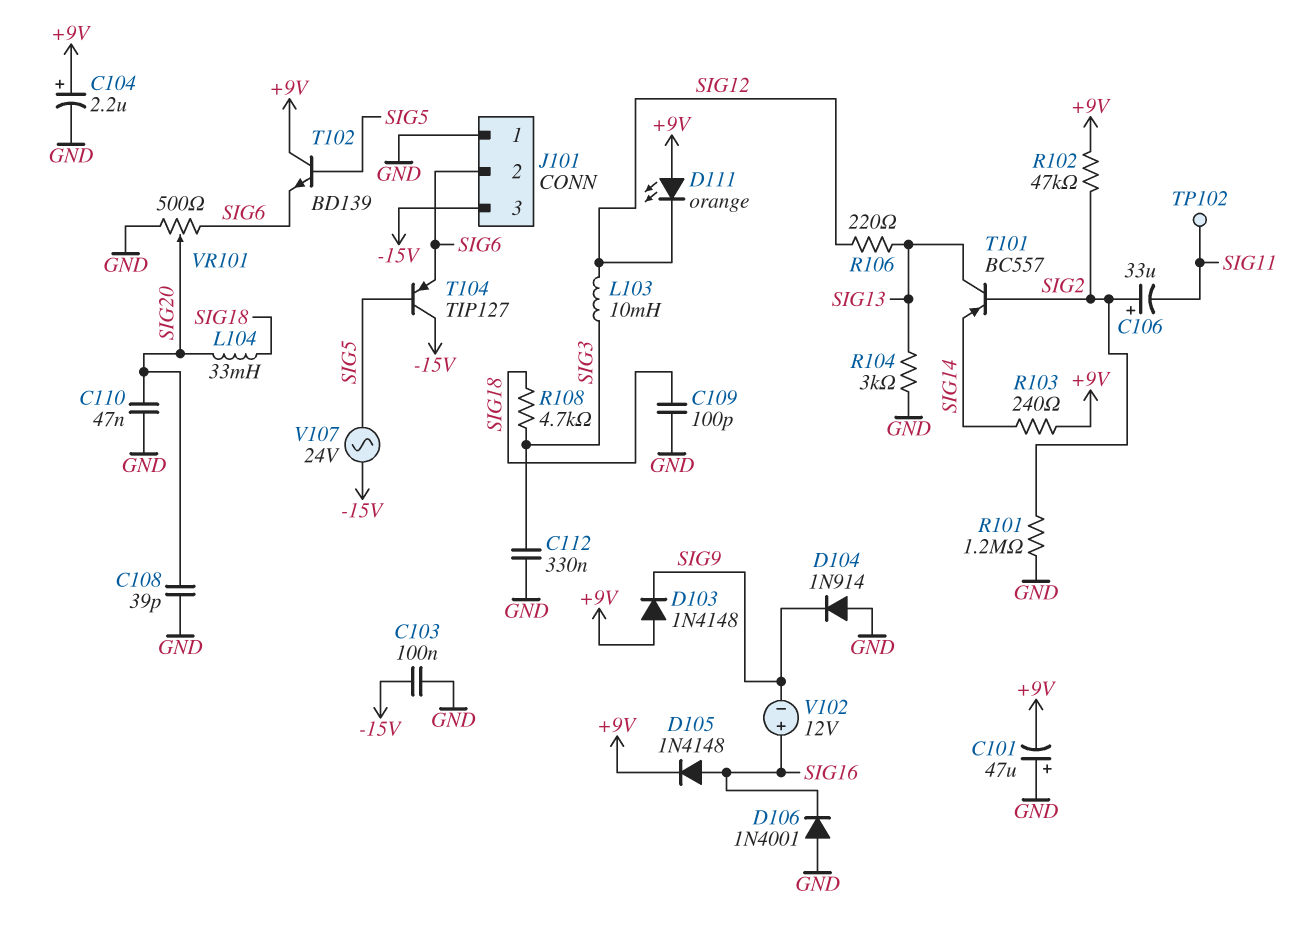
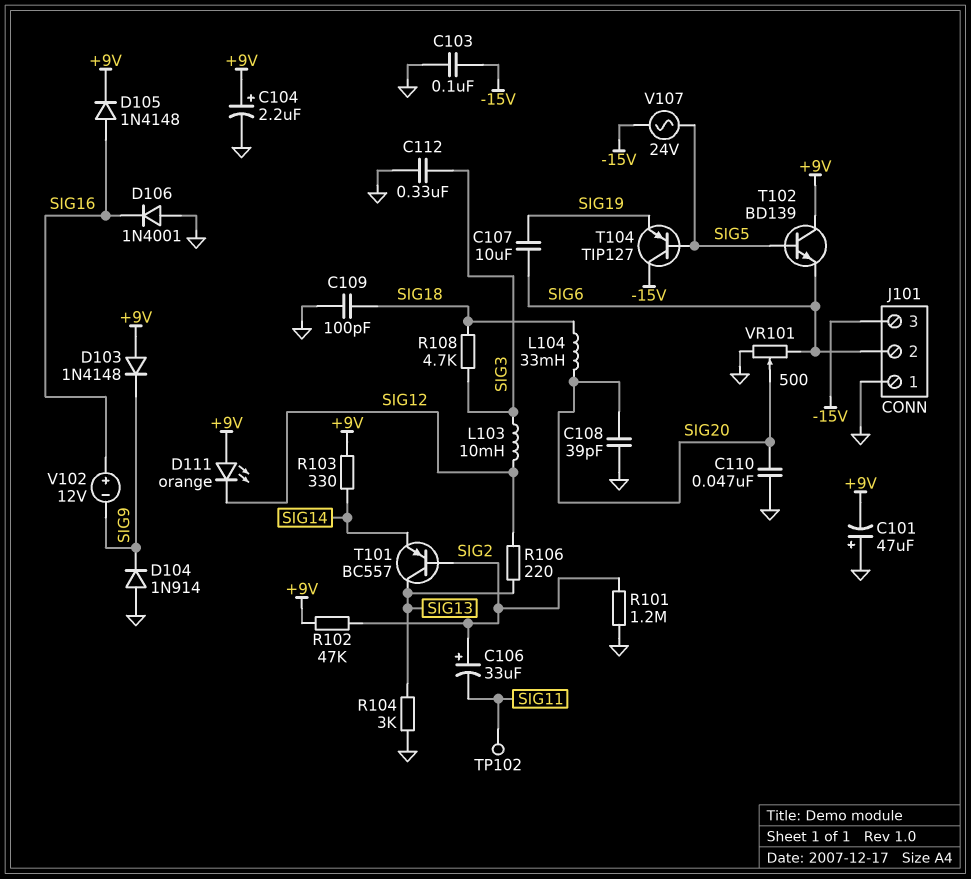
C107: none -> 10uF (SIG6, SIG19)
R103: 240 (+9V, SIG14) -> 330 (+9V, SIG14)
T104: PNP TIP127 (B SIG5, C -15V, E SIG6) -> PNP TIP127 (B SIG5, C -15V, E SIG19)

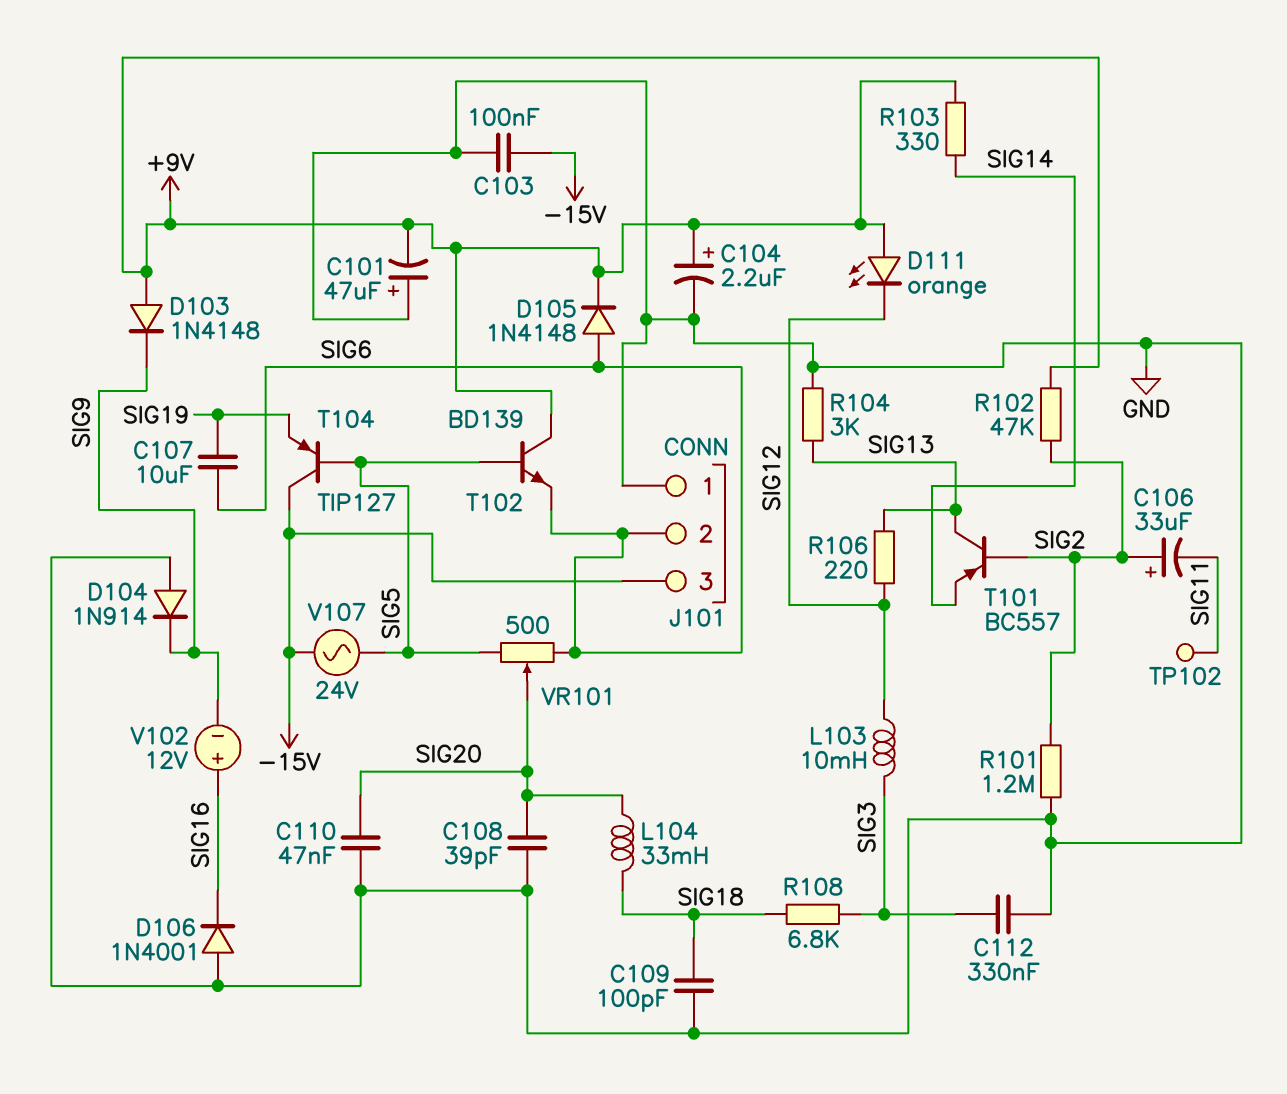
D105: diode 1N4148 (A SIG16, K +9V) -> diode 1N4148 (A SIG6, K +9V)
R108: 4.7k (SIG3, SIG18) -> 6.8k (SIG3, SIG18)
VR101: 500 (GND, SIG6, wiper SIG20) -> 500 (SIG5, SIG6, wiper SIG20)

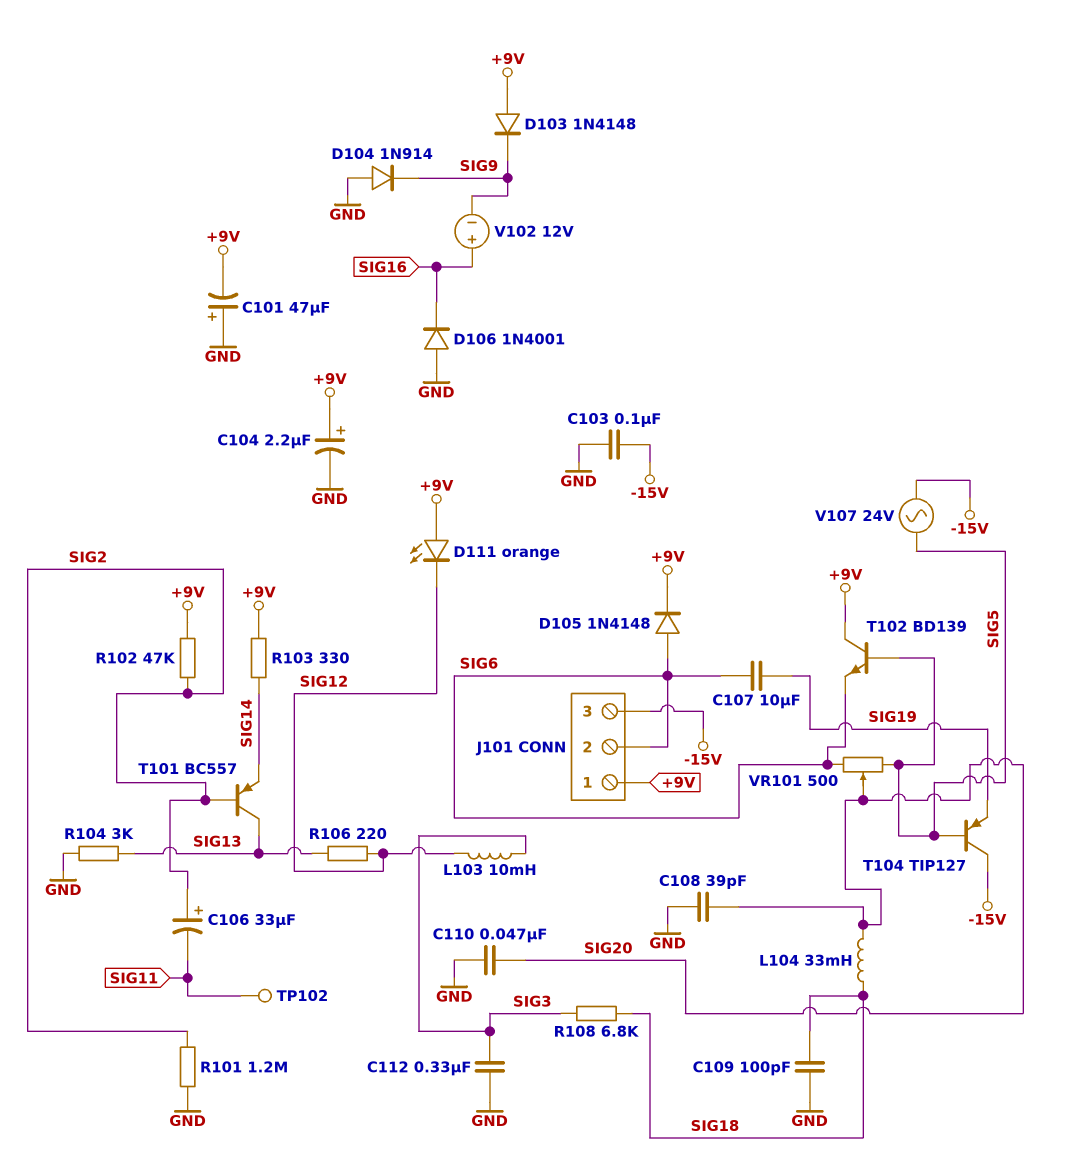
J101 pin 1: GND -> +9V

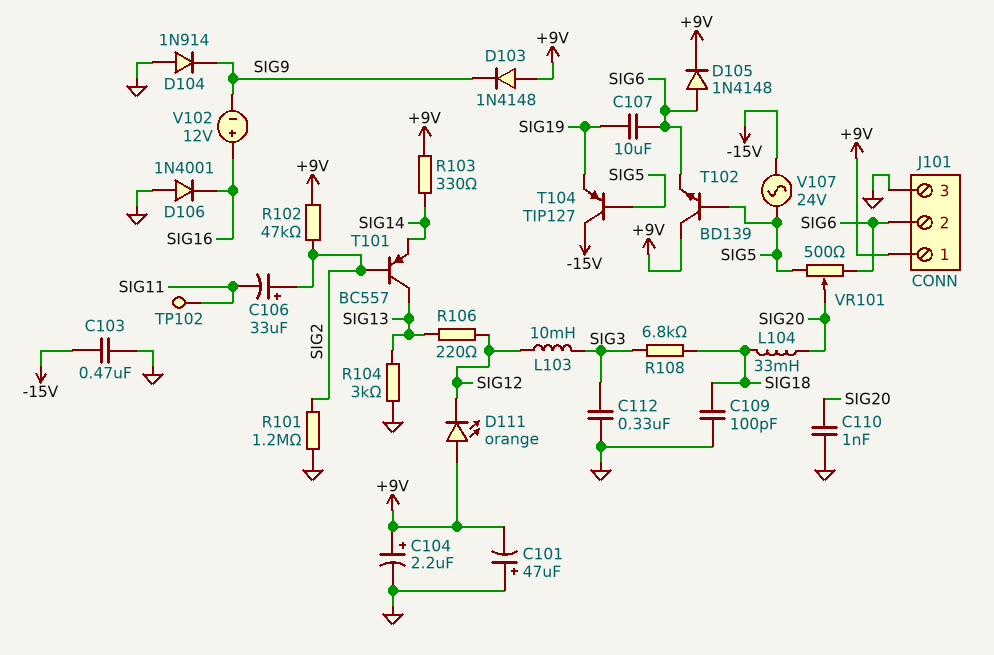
C103: 100nF (-15V, GND) -> 470nF (-15V, GND)
C108: 39pF (GND, SIG20) -> none
C110: 47nF (GND, SIG20) -> 1nF (GND, SIG20)
J101 pin 3: -15V -> GND

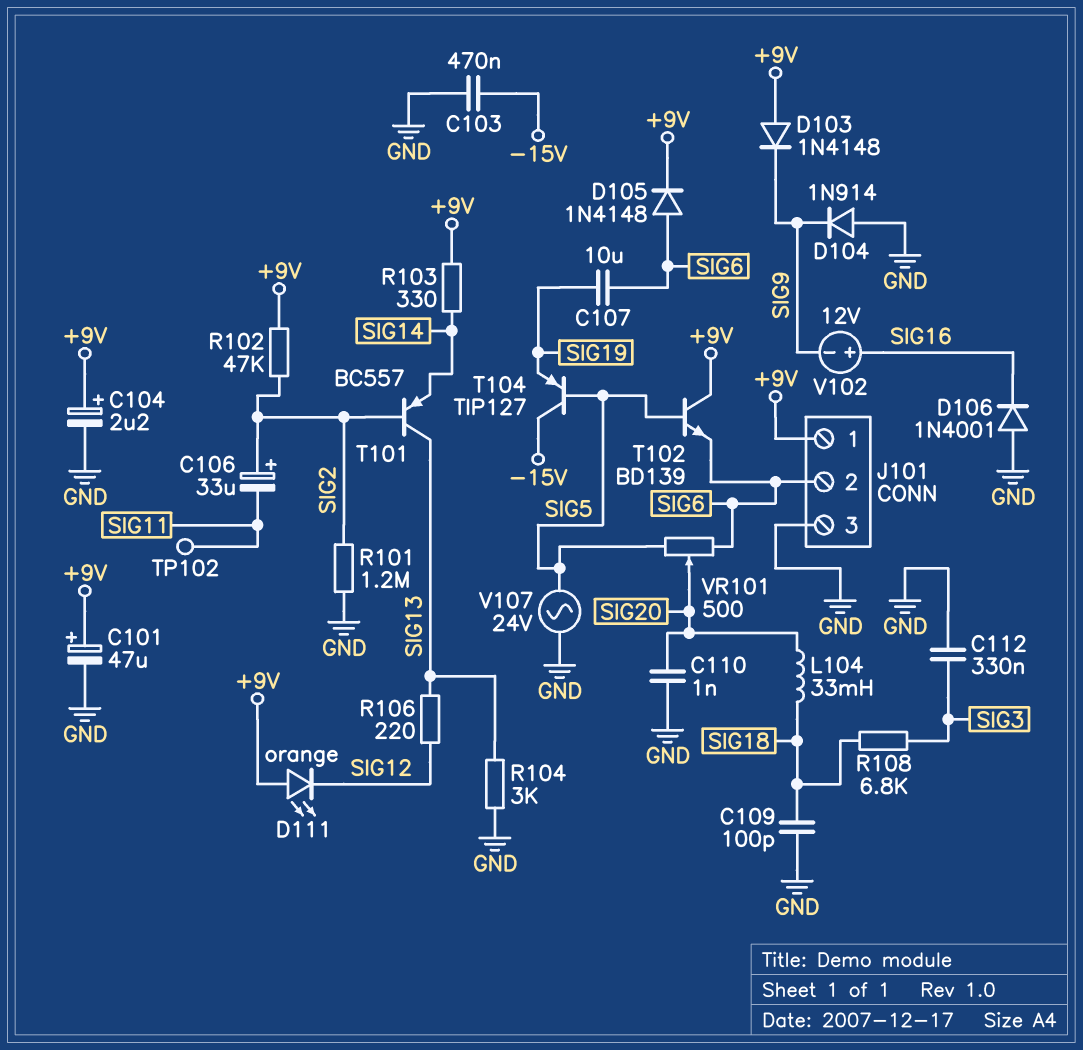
C101: 47uF (plus GND, minus +9V) -> 47uF (plus +9V, minus GND)
L103: 10mH (SIG3, SIG12) -> none
V107: AC 24V (-15V, SIG5) -> AC 24V (GND, SIG5)

